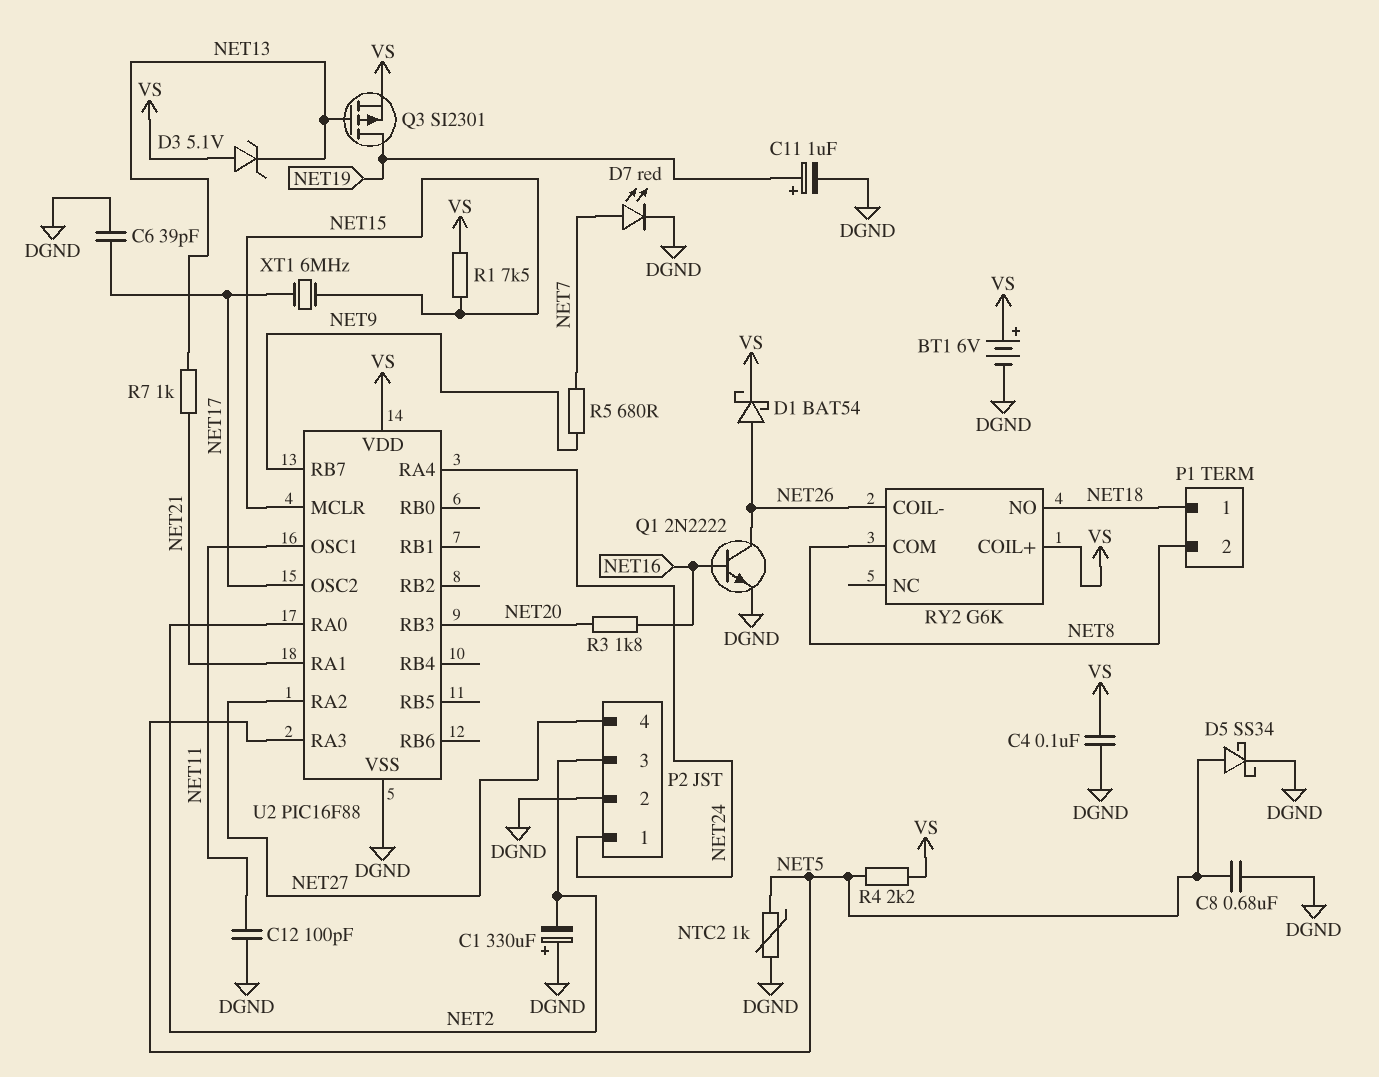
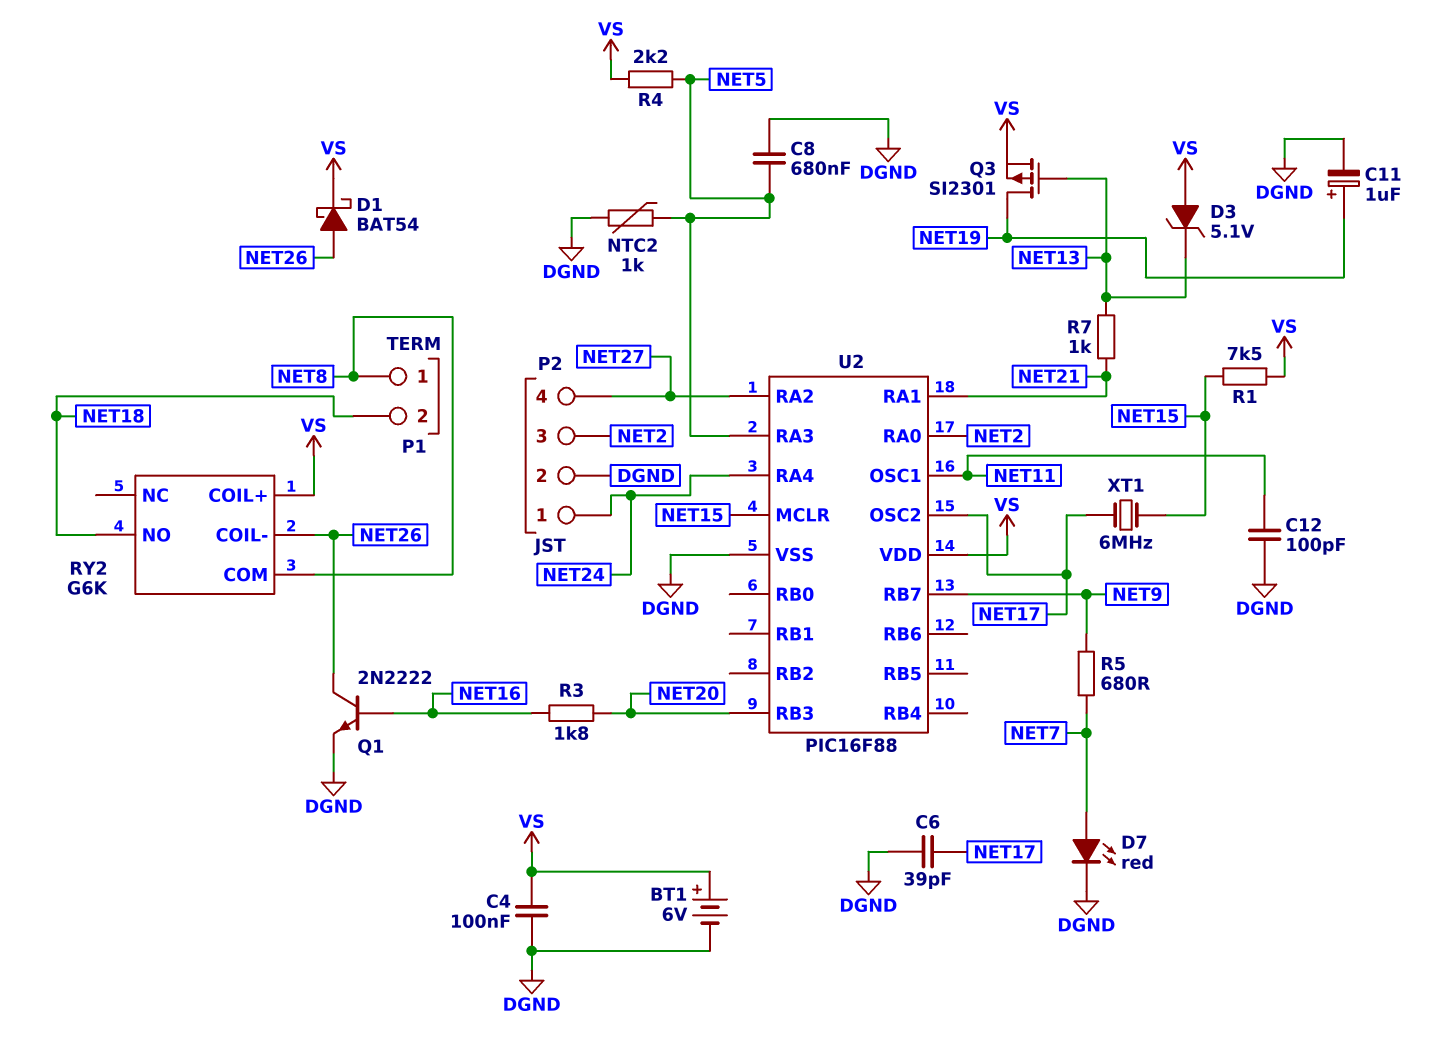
C1: 330uF (plus DGND, minus NET2) -> none
D5: schottky SS34 (A NET5, K DGND) -> none
P1 pin 1: NET18 -> NET8
P1 pin 2: NET8 -> NET18

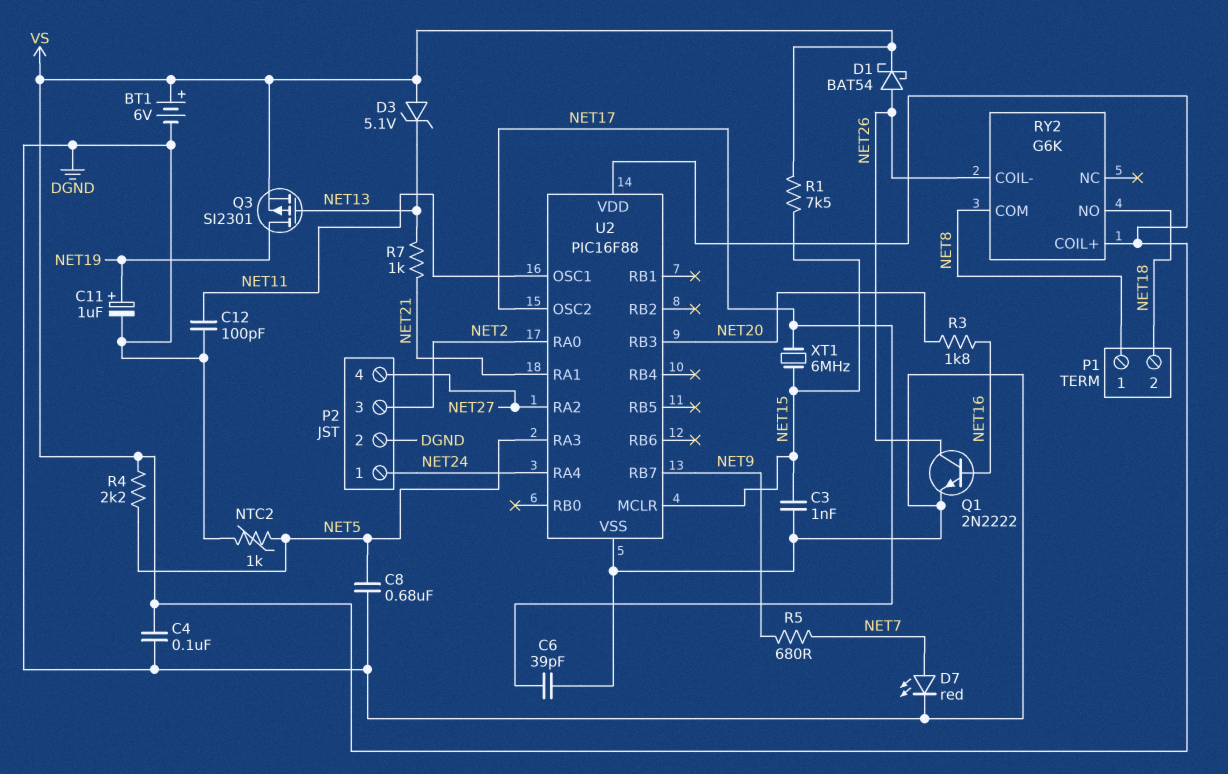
C3: none -> 1nF (DGND, NET15)

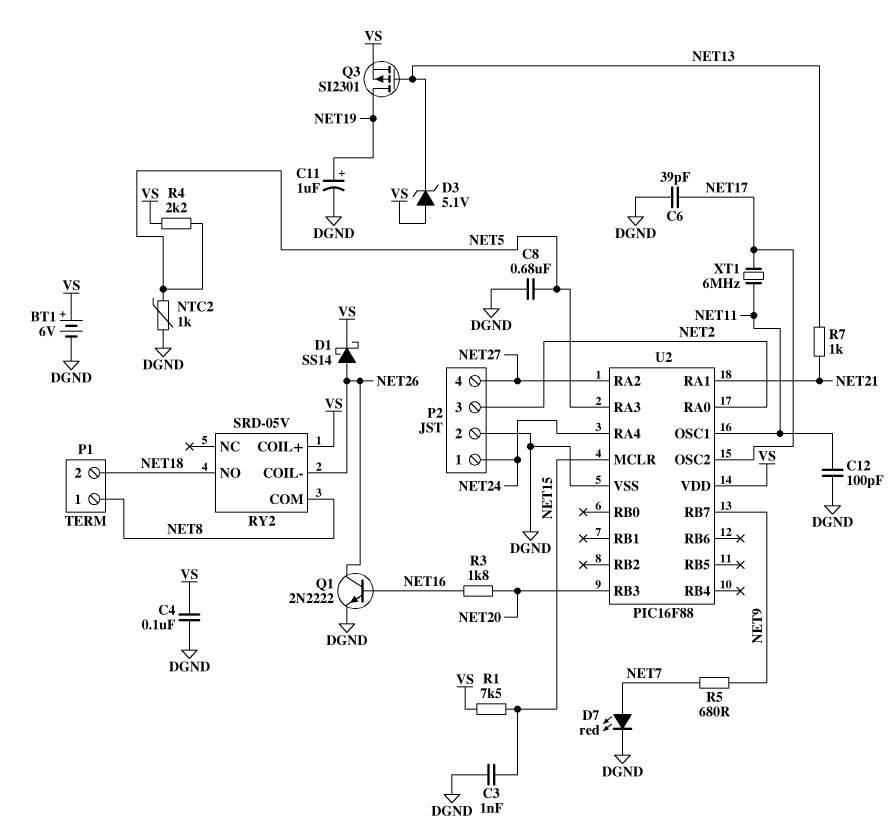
D1: schottky BAT54 (A NET26, K VS) -> schottky SS14 (A NET26, K VS)
RY2: G6K -> SRD-05V
XT1: 6MHz (NET15, NET17) -> 6MHz (NET11, NET17)

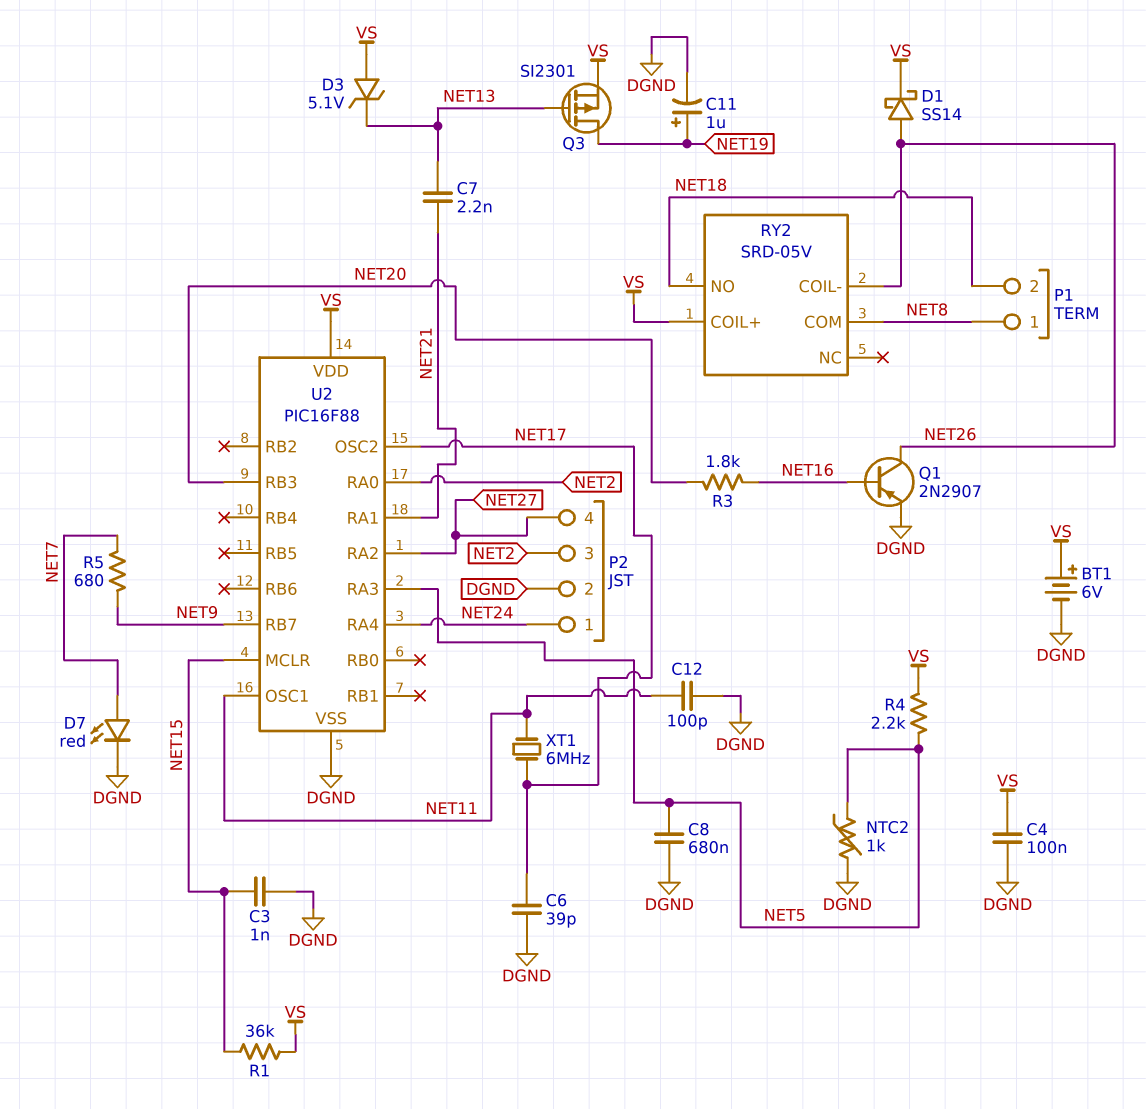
C7: none -> 2.2nF (NET13, NET21)
Q1: NPN 2N2222 (B NET16, C NET26, E DGND) -> PNP 2N2907 (B NET16, C NET26, E DGND)
R1: 7.5k (NET15, VS) -> 36k (NET15, VS)
R7: 1k (NET13, NET21) -> none

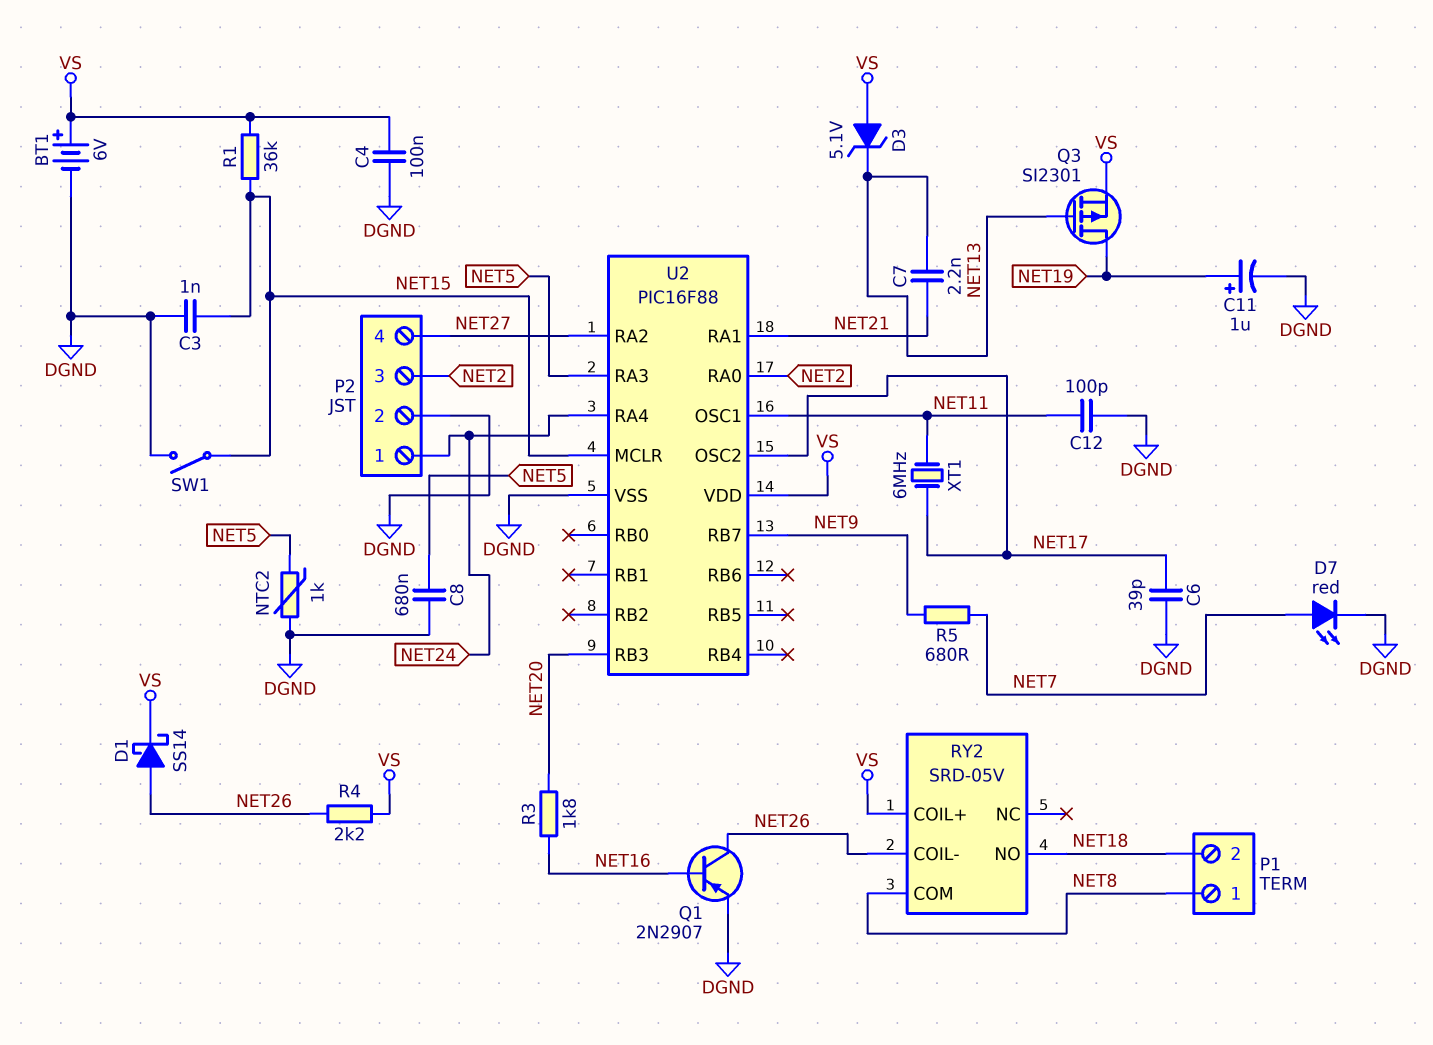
R4: 2.2k (NET5, VS) -> 2.2k (NET26, VS)
SW1: none -> switch (DGND, NET15)

